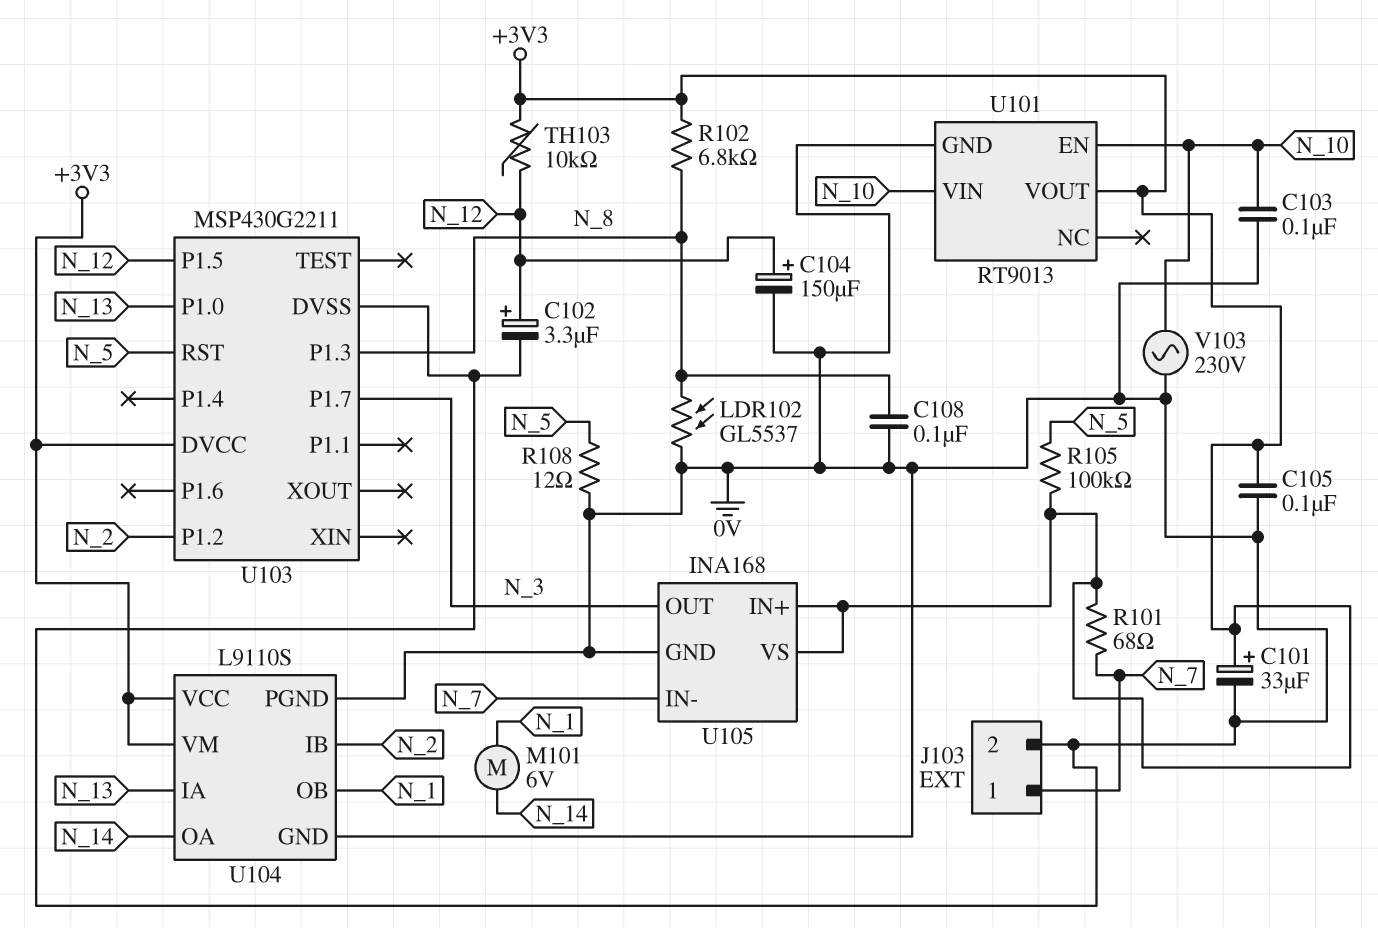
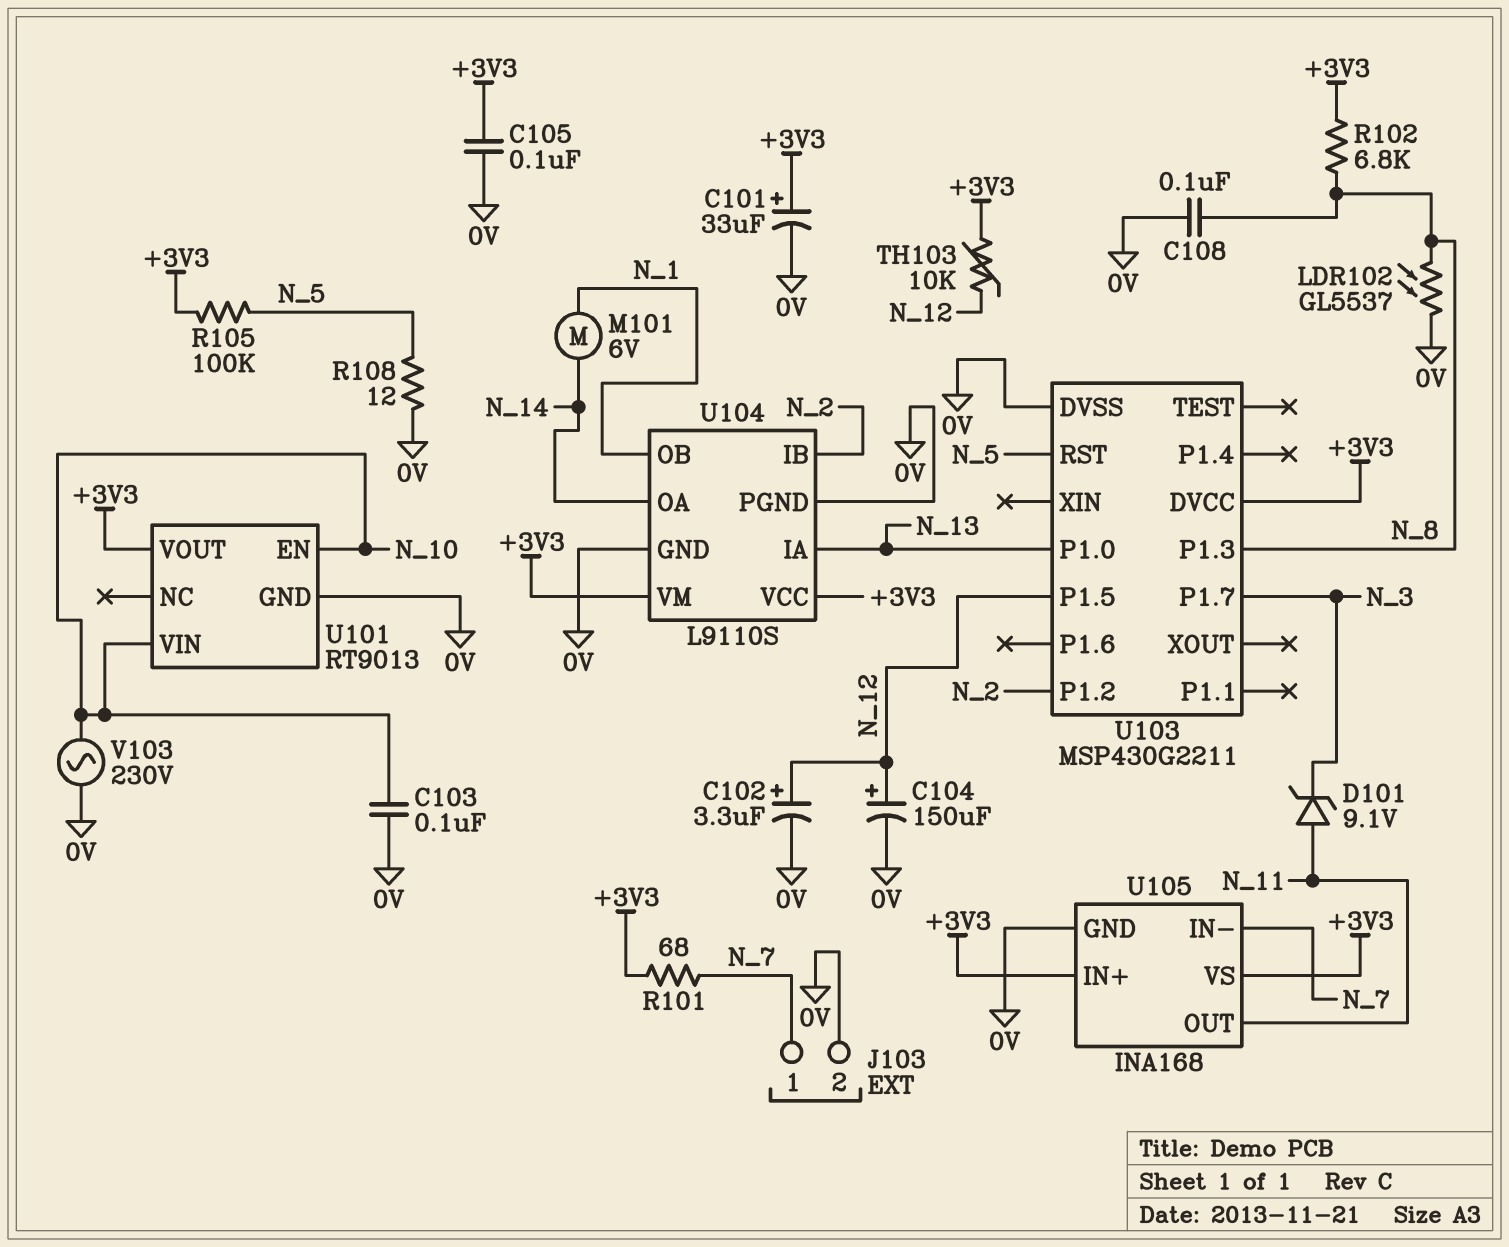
D101: none -> zener 9.1V (A N_11, K N_3)
U105 pin OUT: N_3 -> N_11

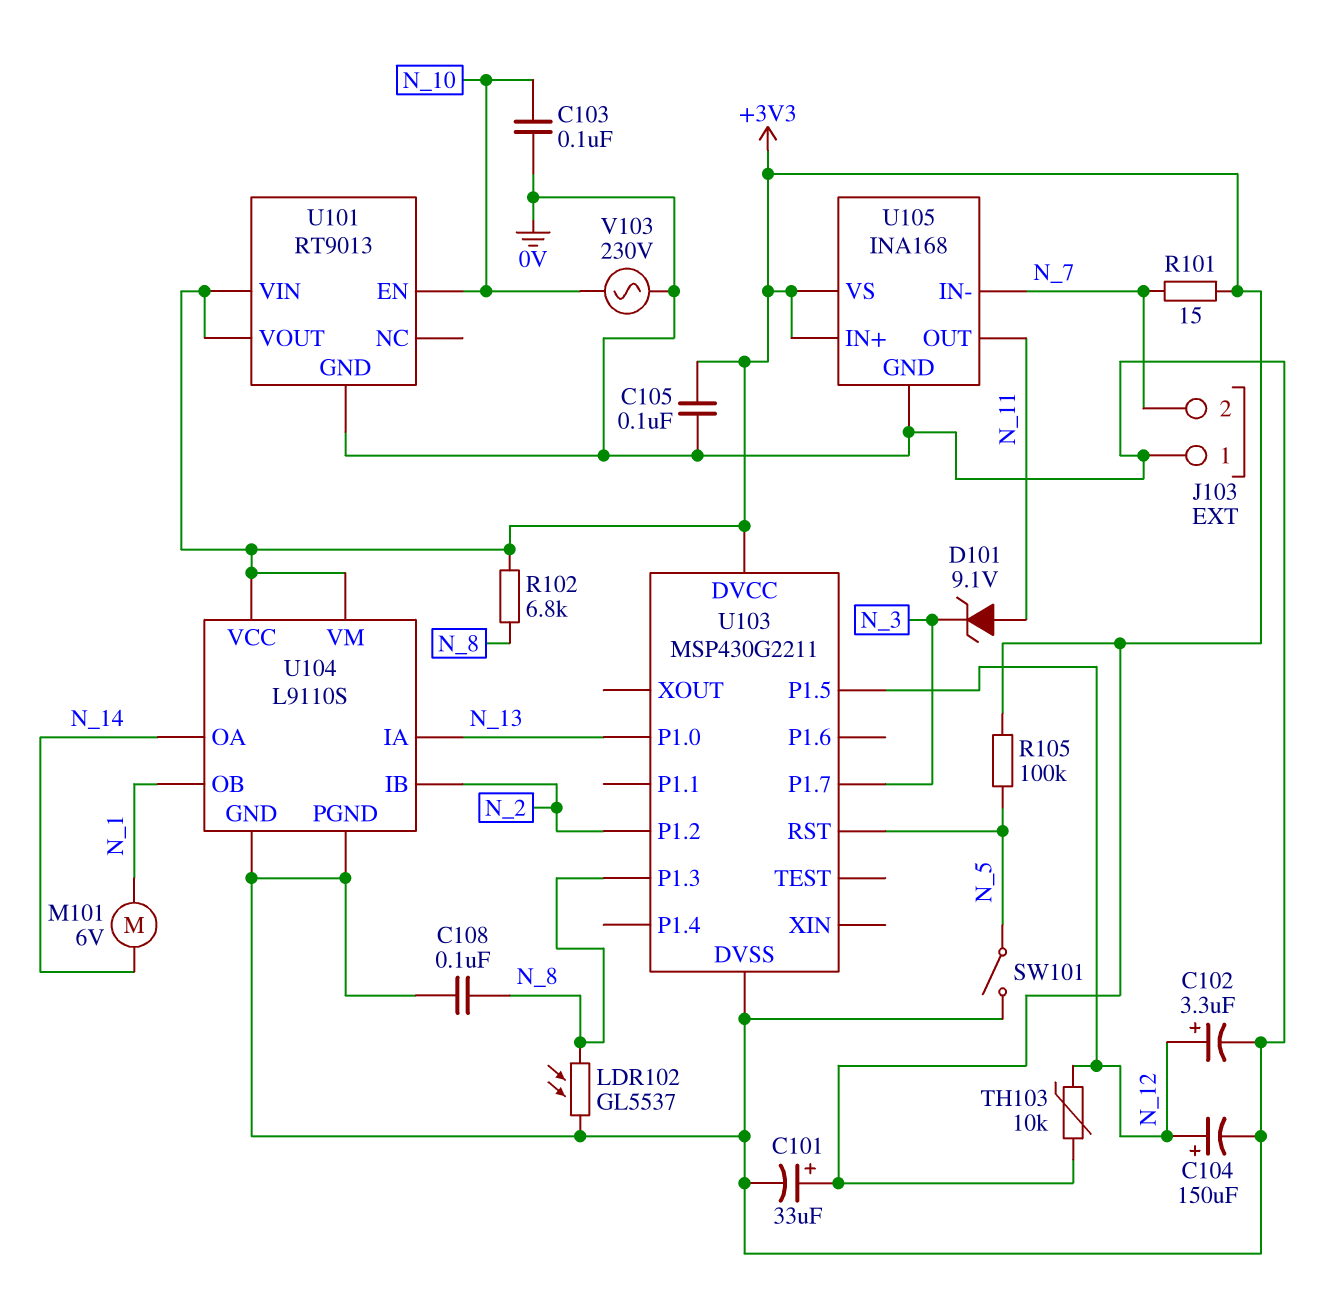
J103 pin 1: N_7 -> 0V
J103 pin 2: 0V -> N_7
R101: 68 (+3V3, N_7) -> 15 (+3V3, N_7)
R108: 12 (0V, N_5) -> none
SW101: none -> switch (0V, N_5)
U101 pin VIN: N_10 -> +3V3

